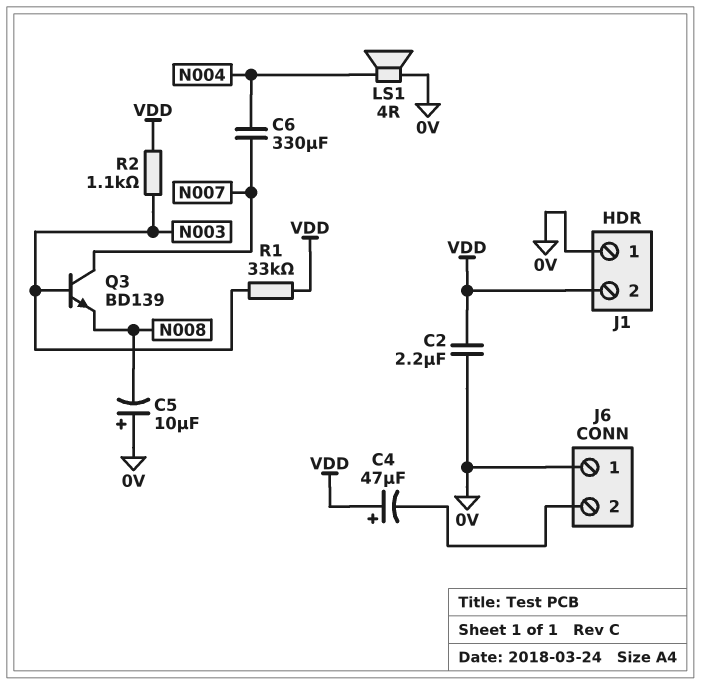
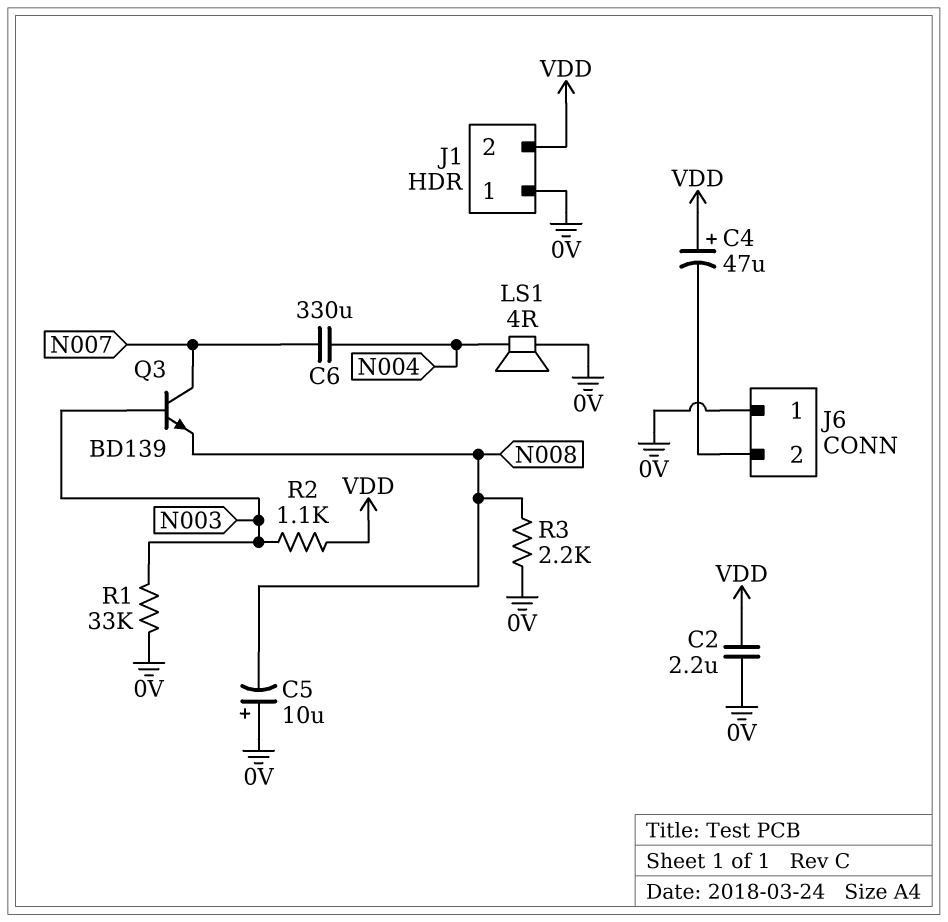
R1: 33k (N003, VDD) -> 33k (0V, N003)
R3: none -> 2.2k (0V, N008)

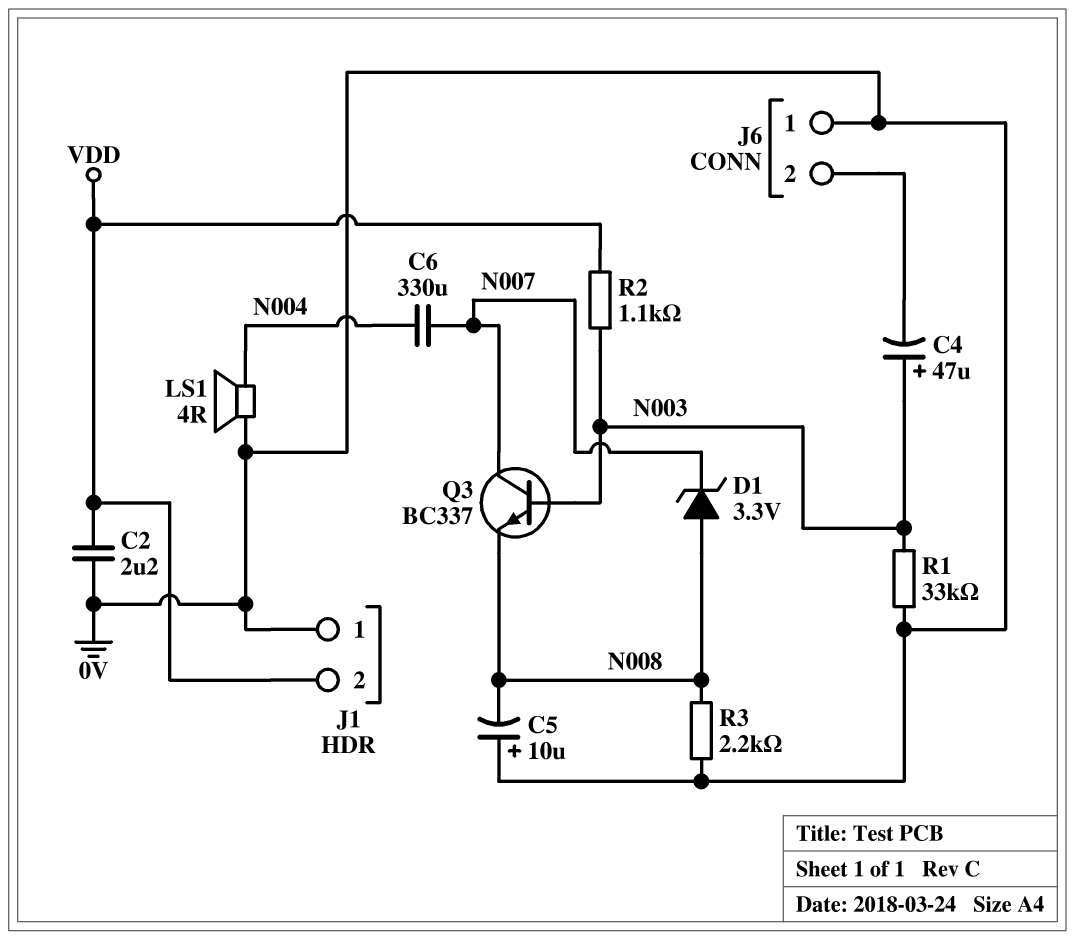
C4: 47uF (plus VDD, minus J6/2) -> 47uF (plus N003, minus J6/2)
D1: none -> zener 3.3V (A N008, K N007)
Q3: NPN BD139 (B N003, C N007, E N008) -> NPN BC337 (B N003, C N007, E N008)

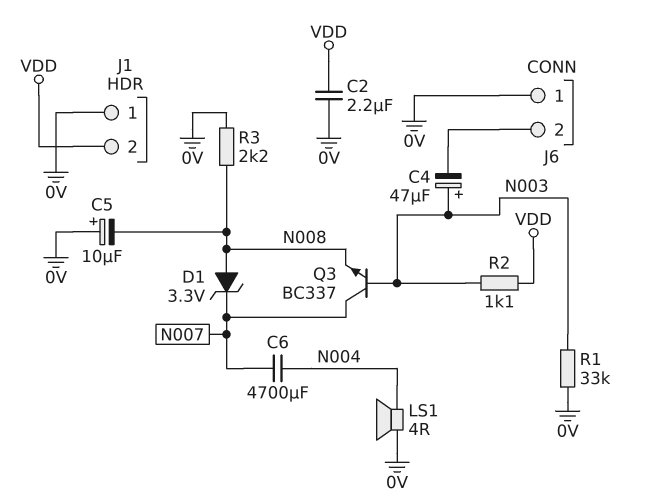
C6: 330uF (N004, N007) -> 4700uF (N004, N007)

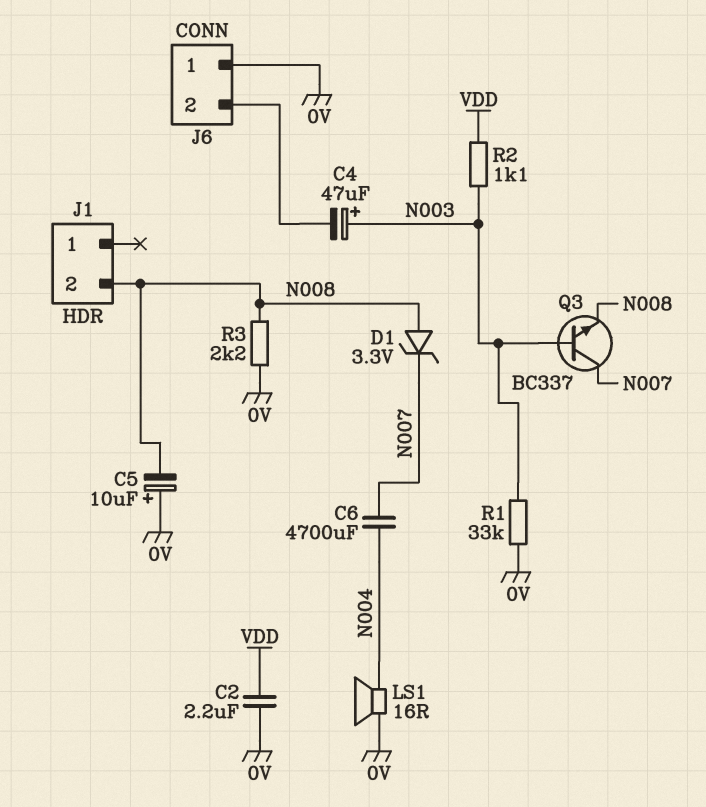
J1 pin 1: 0V -> none
J1 pin 2: VDD -> N008
LS1: speaker 4R (0V, N004) -> speaker 16R (0V, N004)

